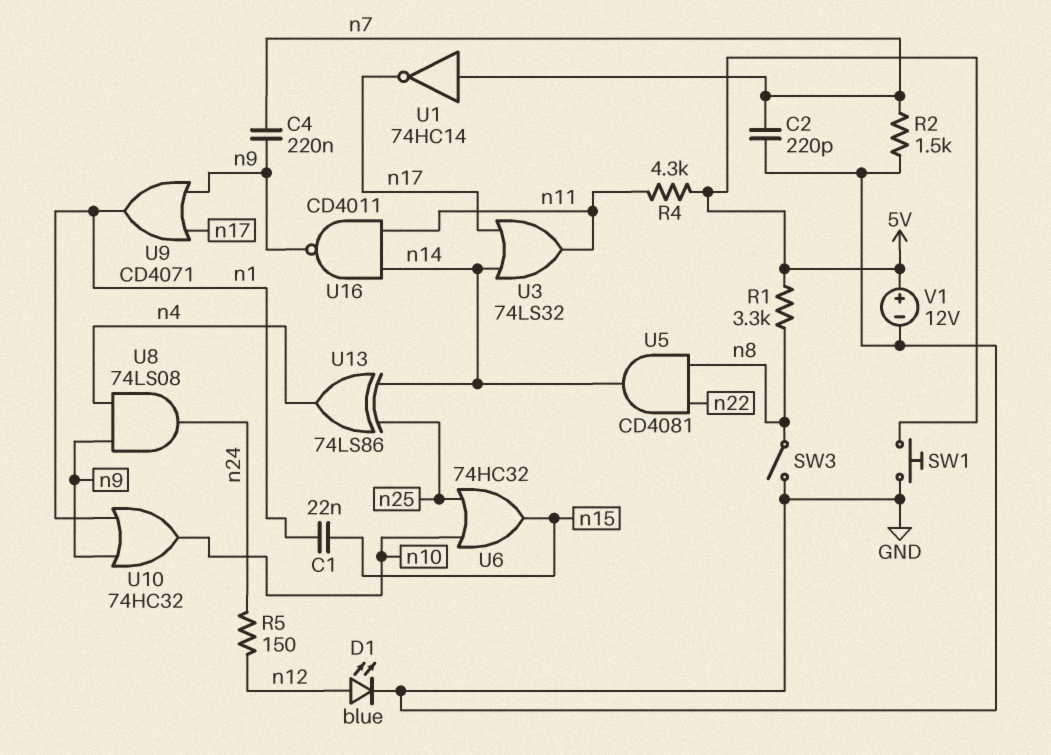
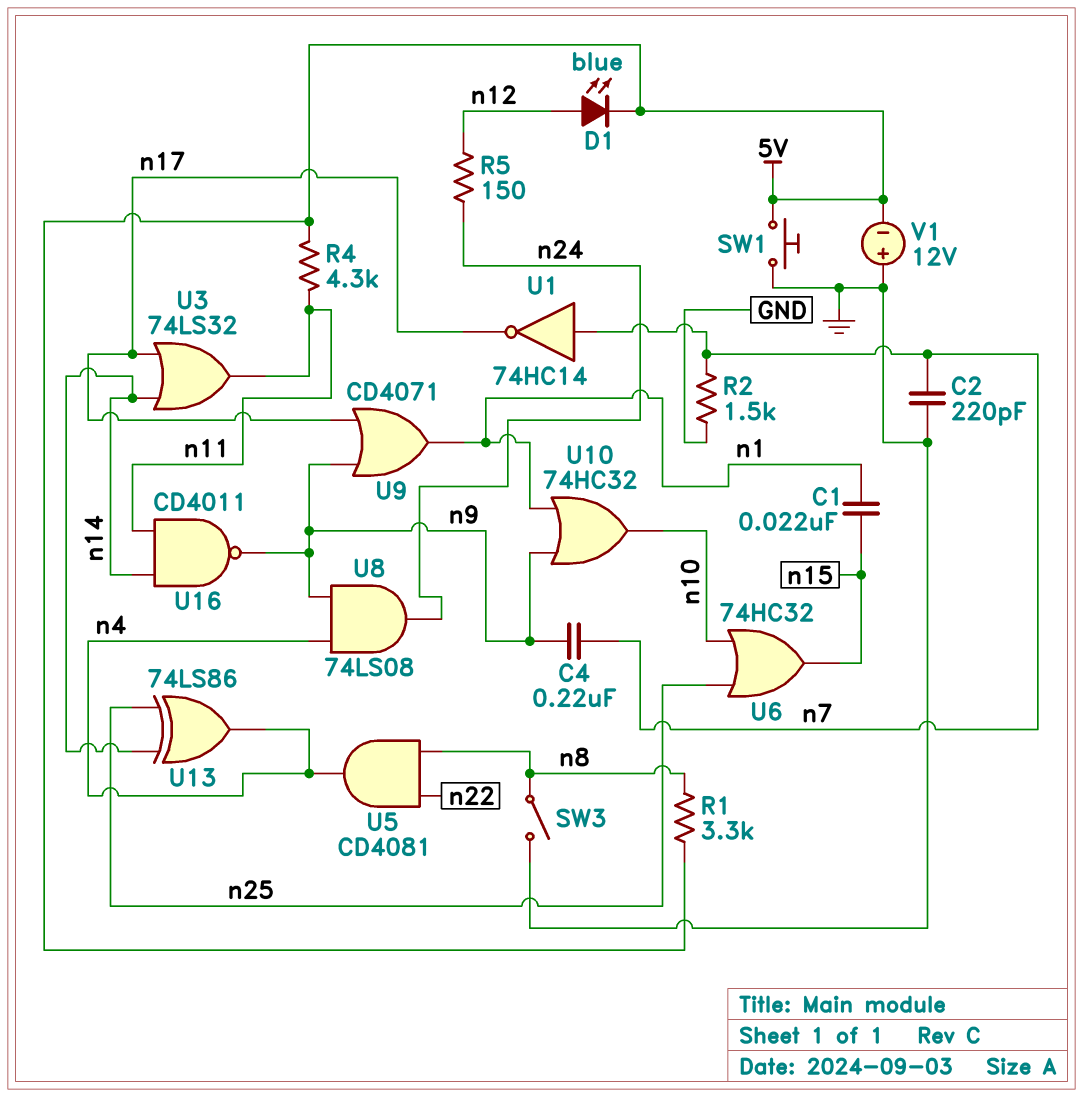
D1: LED blue (A n12, K GND) -> LED blue (A n12, K 5V)
U5: AND CD4081 (in n8, in n22, out n14) -> AND CD4081 (in n8, in n22, out n4)
V1: 12V (plus 5V, minus GND) -> 12V (plus GND, minus 5V)

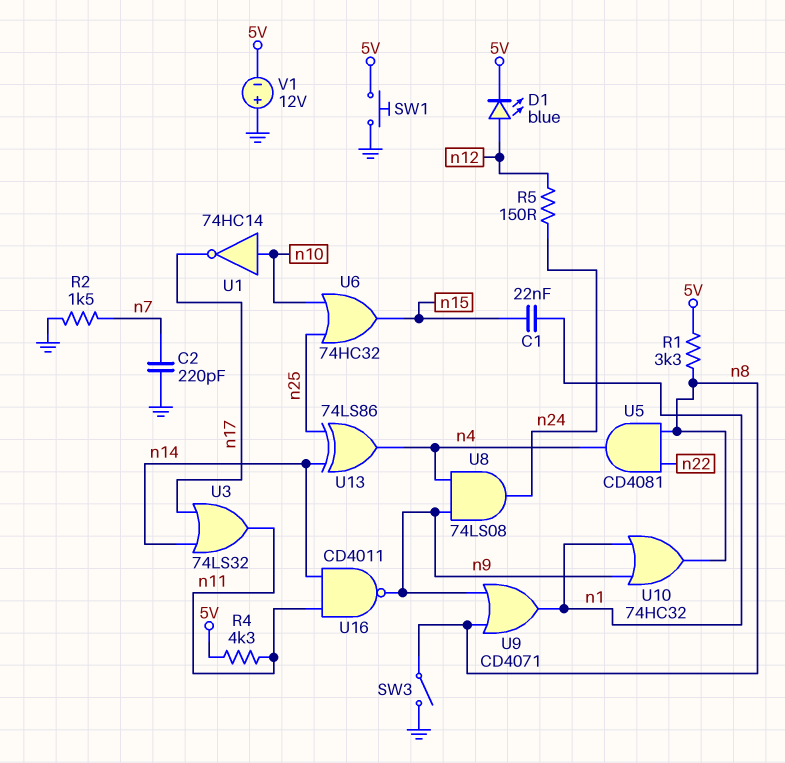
C4: 220nF (n7, n9) -> none
U1: NOT 74HC14 (in n7, out n17) -> NOT 74HC14 (in n10, out n17)
U9: OR CD4071 (in n9, in n17, out n1) -> OR CD4071 (in n8, in n9, out n1)
U10: OR 74HC32 (in n1, in n9, out n10) -> OR 74HC32 (in n1, in n9, out n8)

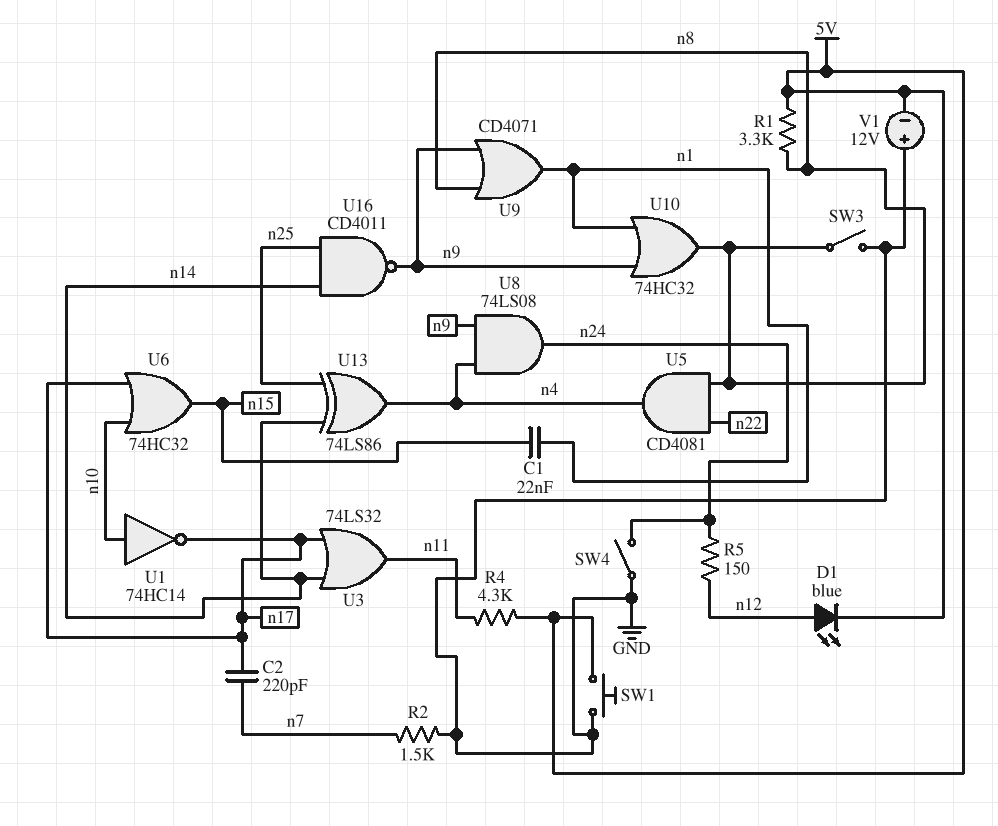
C2: 220pF (GND, n7) -> 220pF (n7, n17)
SW4: none -> switch (GND, n24)
U6: OR 74HC32 (in n10, in n25, out n15) -> OR 74HC32 (in n10, in n17, out n15)
U16: NAND CD4011 (in n11, in n14, out n9) -> NAND CD4011 (in n14, in n25, out n9)

